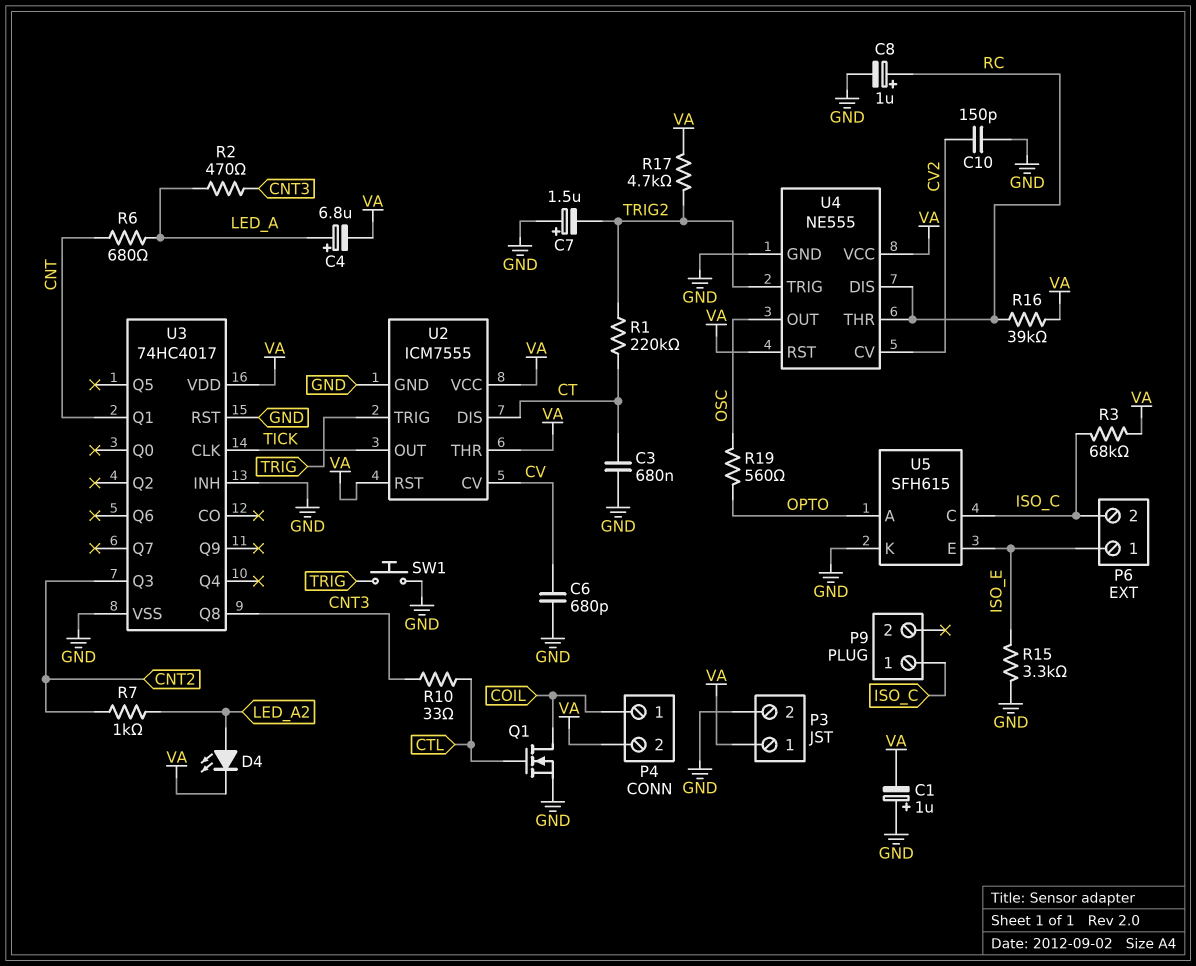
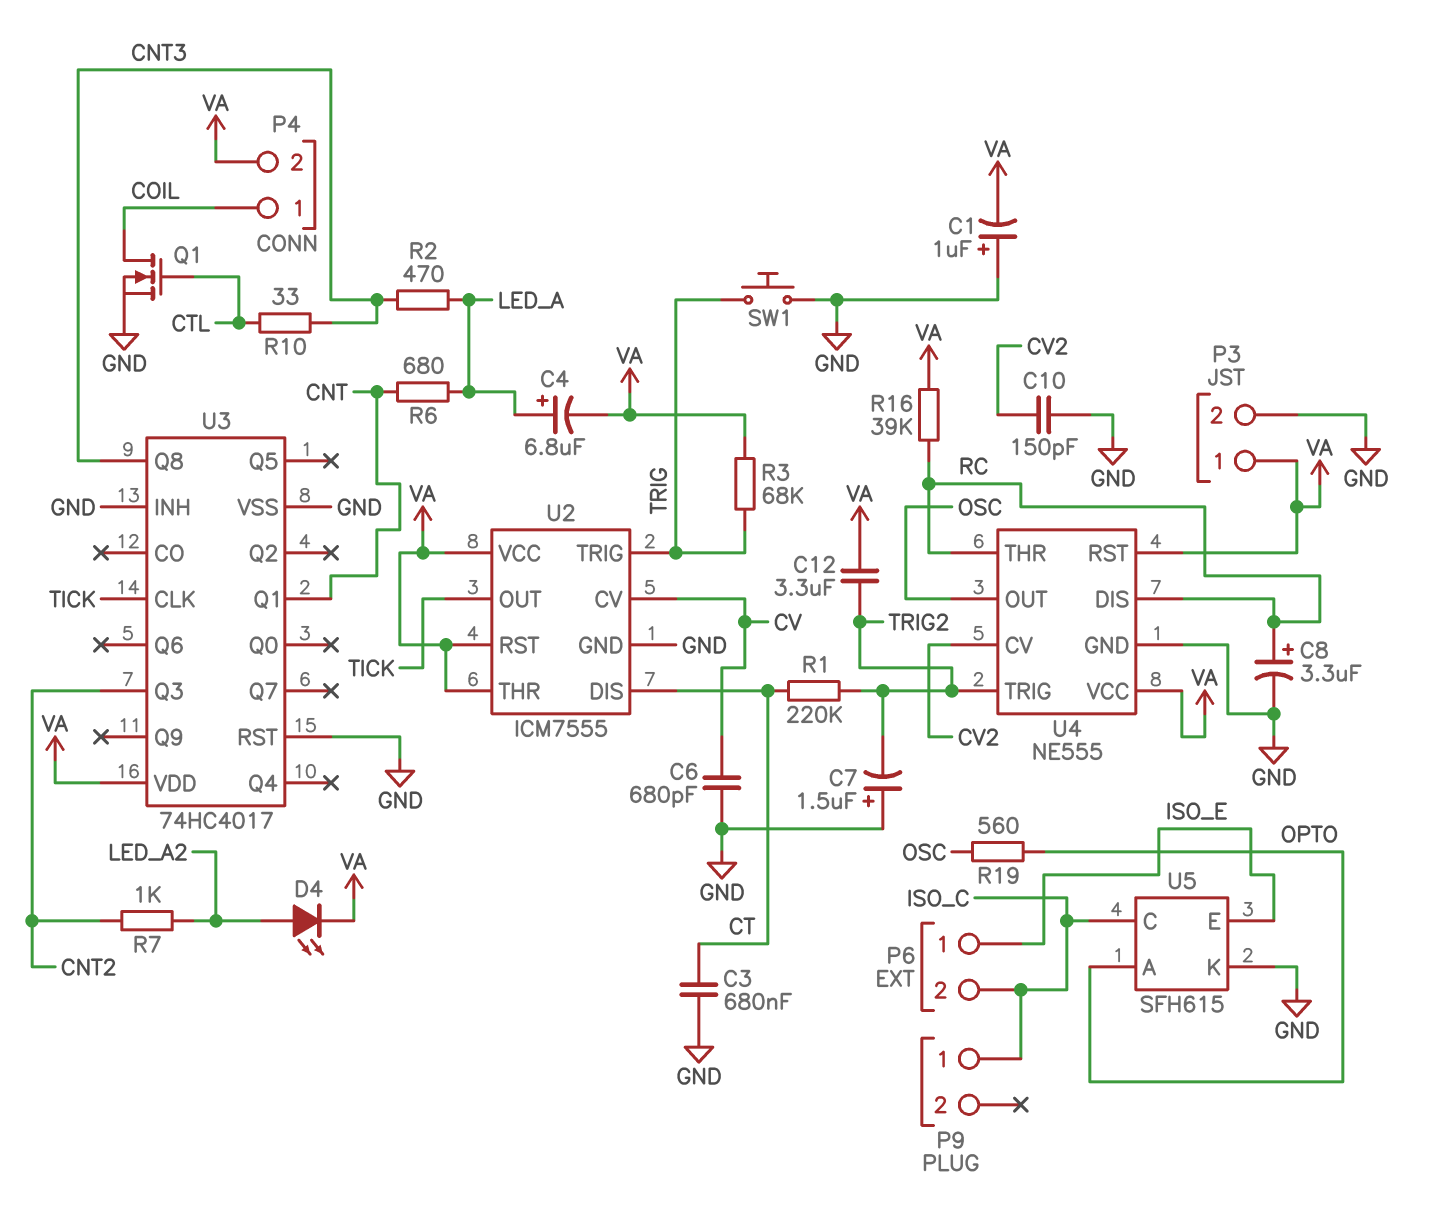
C8: 1uF (plus RC, minus GND) -> 3.3uF (plus RC, minus GND)
C12: none -> 3.3uF (TRIG2, VA)
R3: 68k (ISO_C, VA) -> 68k (TRIG, VA)
R15: 3.3k (GND, ISO_E) -> none
R17: 4.7k (TRIG2, VA) -> none

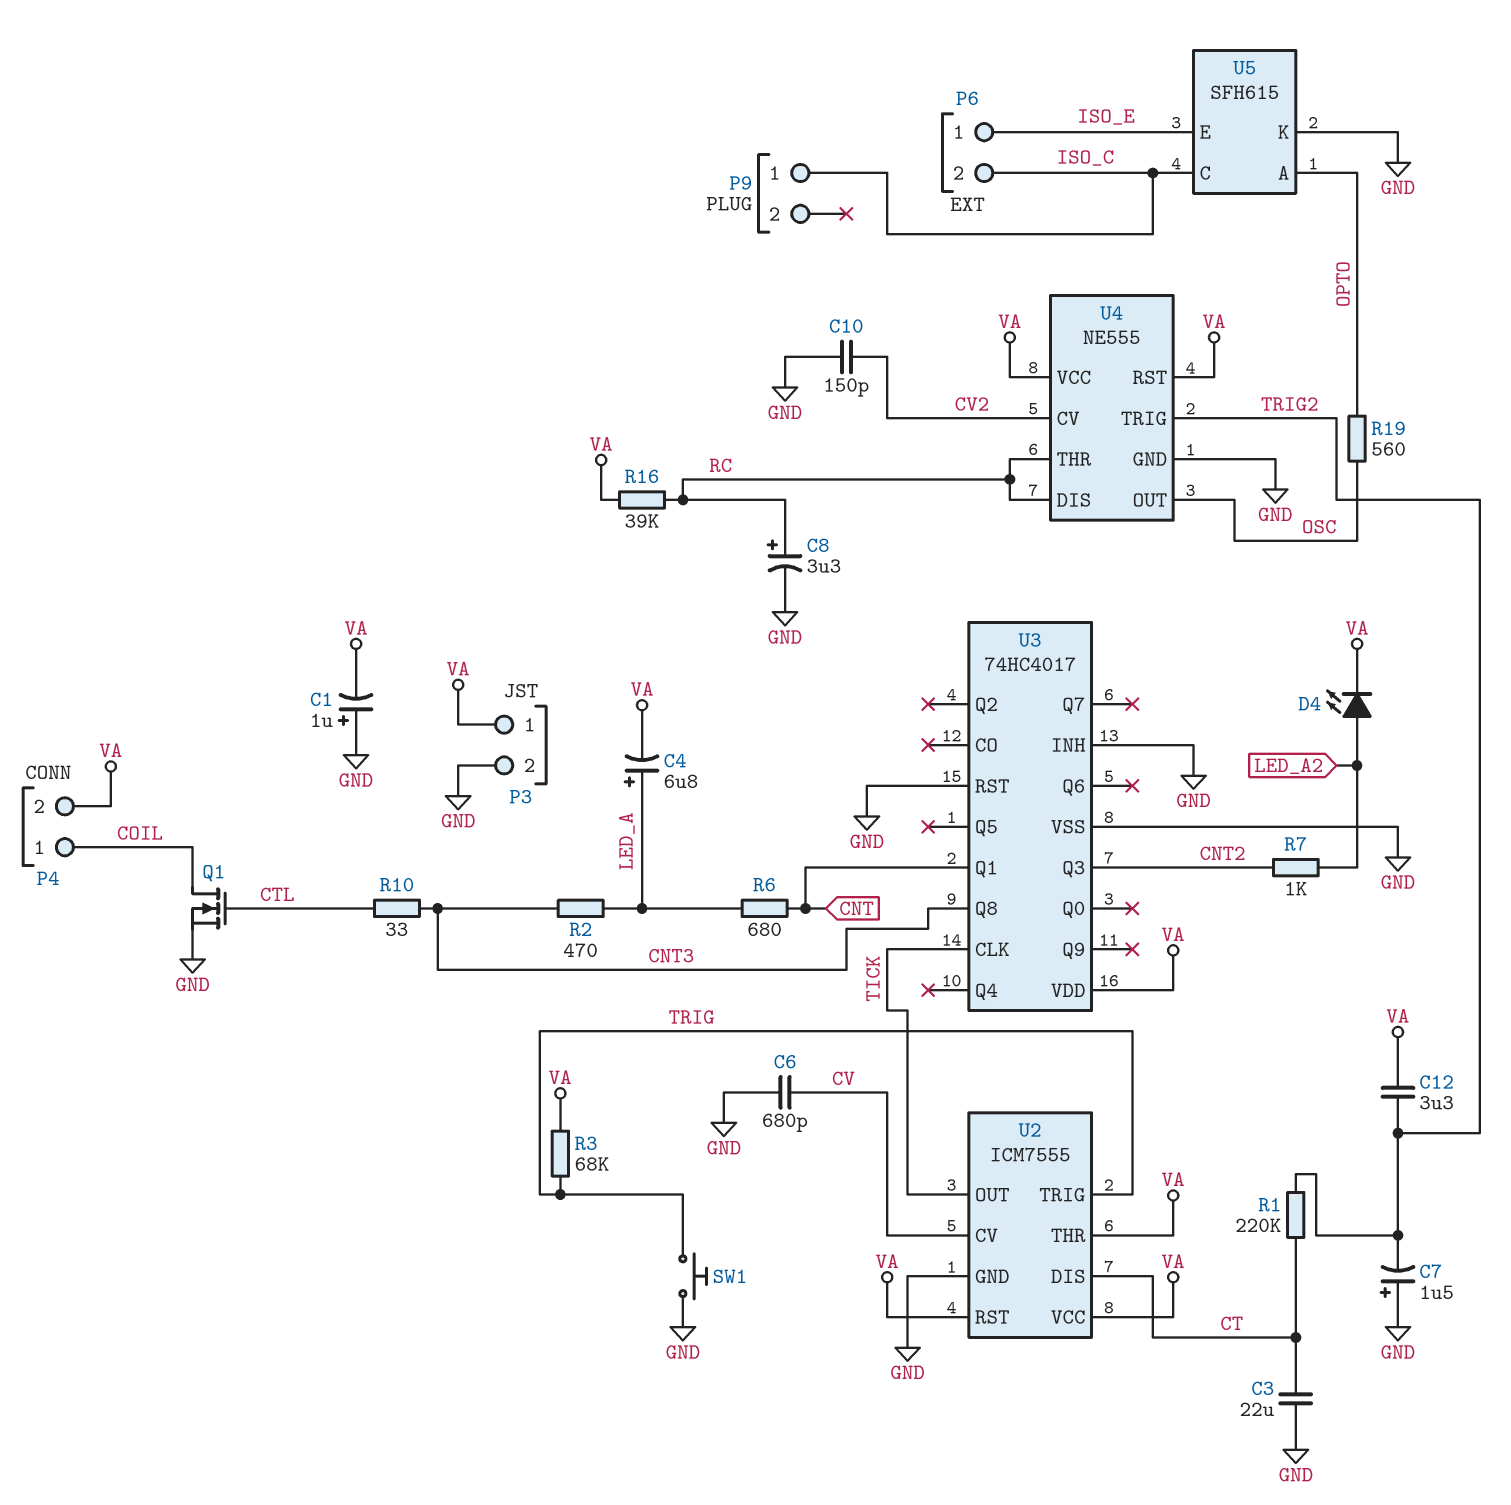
C3: 680nF (CT, GND) -> 22uF (CT, GND)

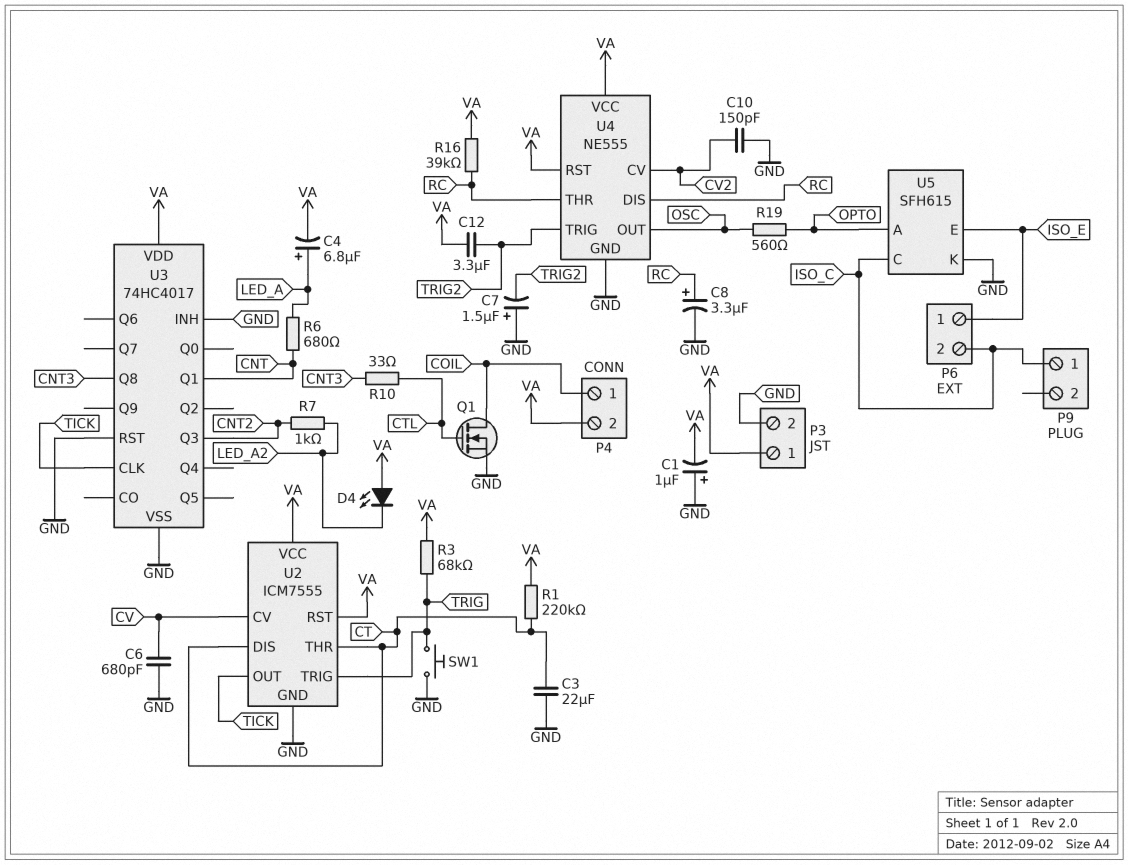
D4: LED (A LED_A2, K VA) -> LED (A VA, K LED_A2)
R1: 220k (CT, TRIG2) -> 220k (CT, VA)
R2: 470 (CNT3, LED_A) -> none
U2 pin THR: VA -> CT

